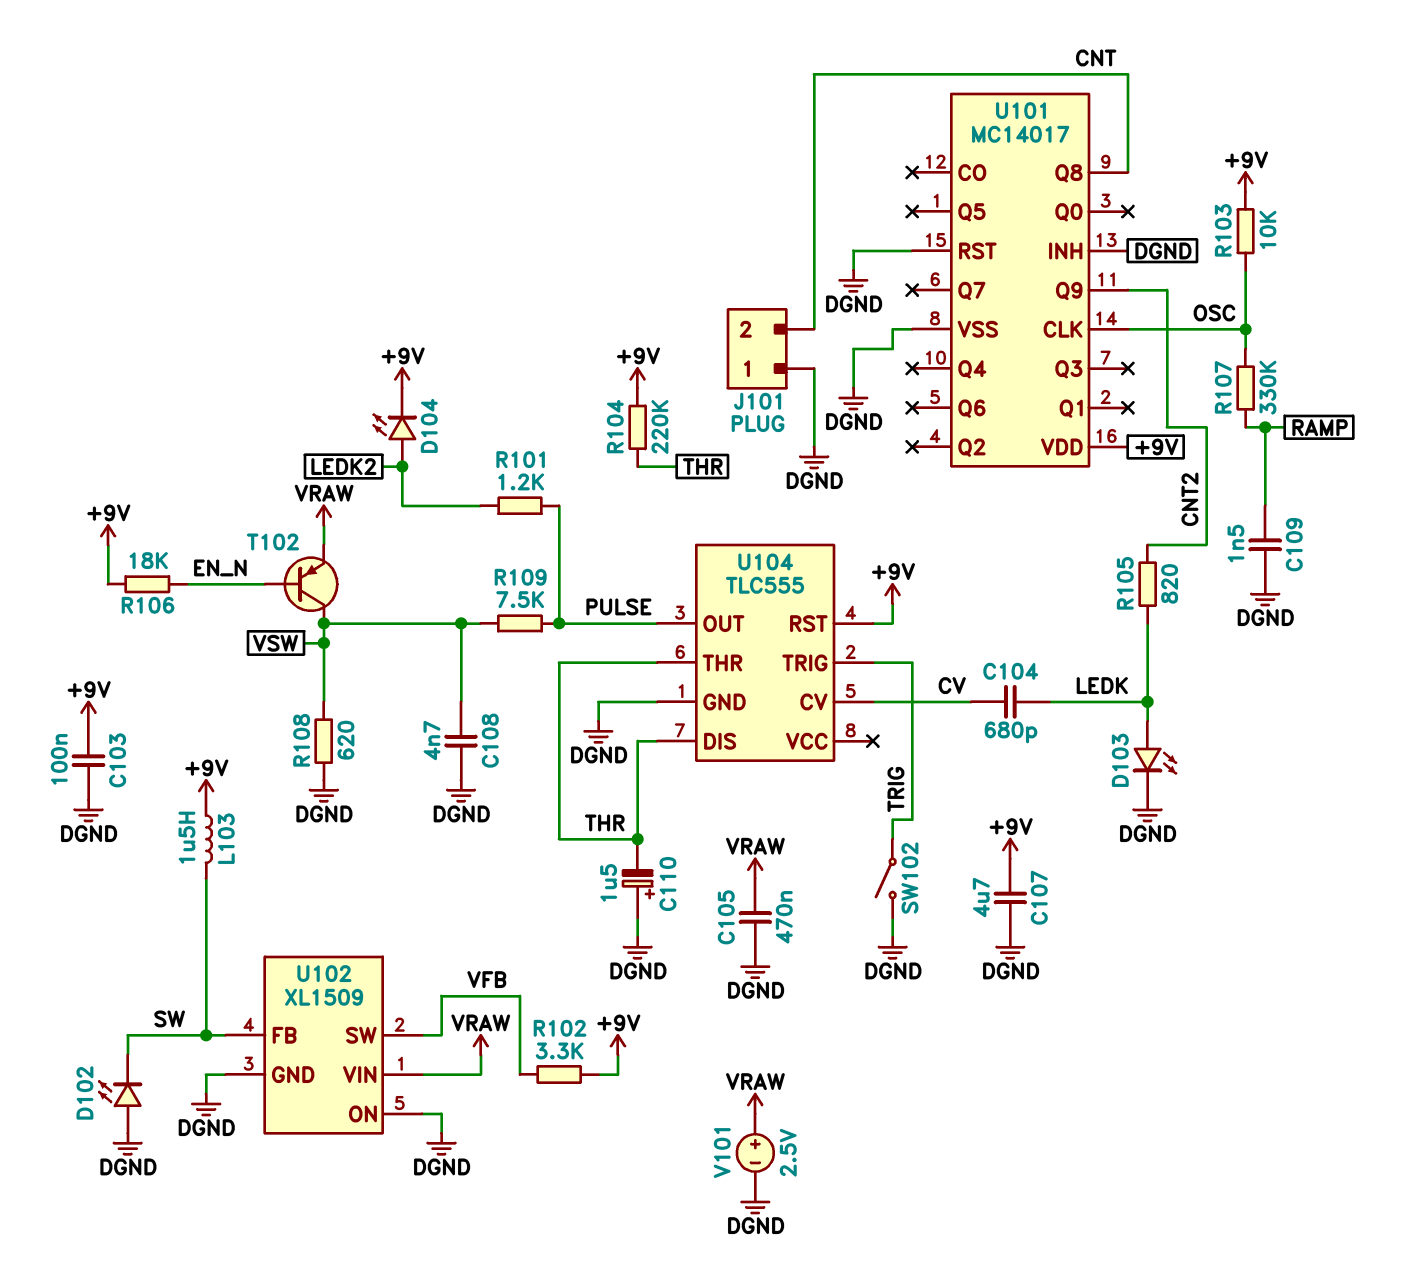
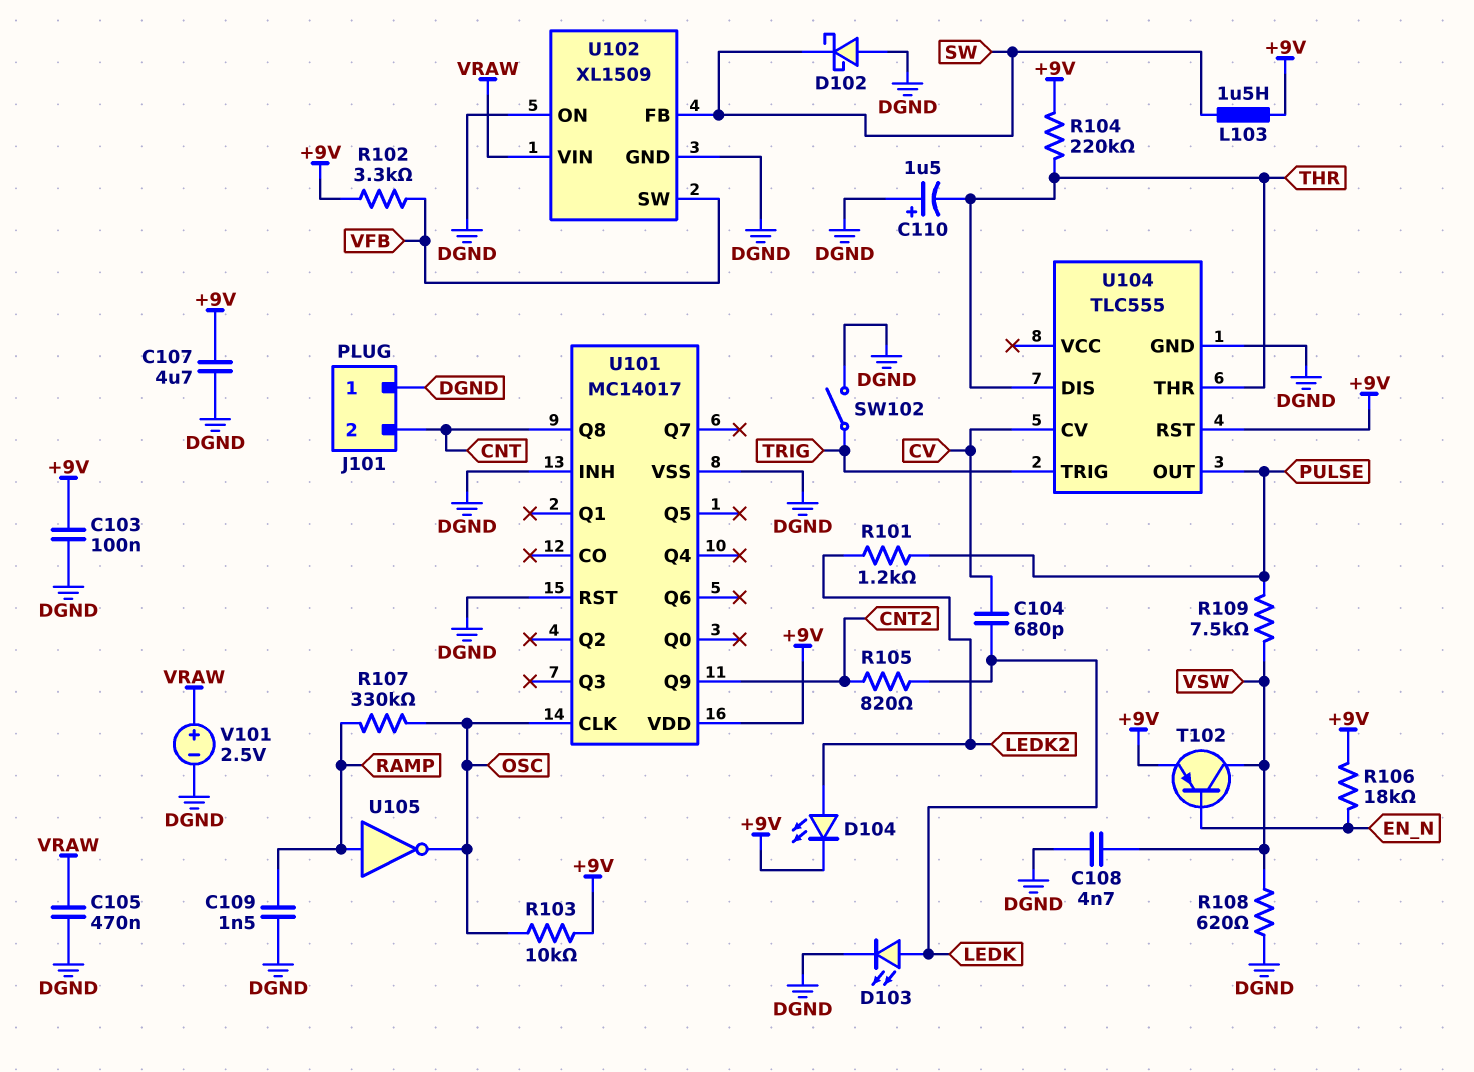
D102: LED (A DGND, K SW) -> schottky (A DGND, K SW)
T102: PNP (B EN_N, C VSW, E VRAW) -> PNP (B EN_N, C VSW, E +9V)
U105: none -> NOT (in RAMP, out OSC)

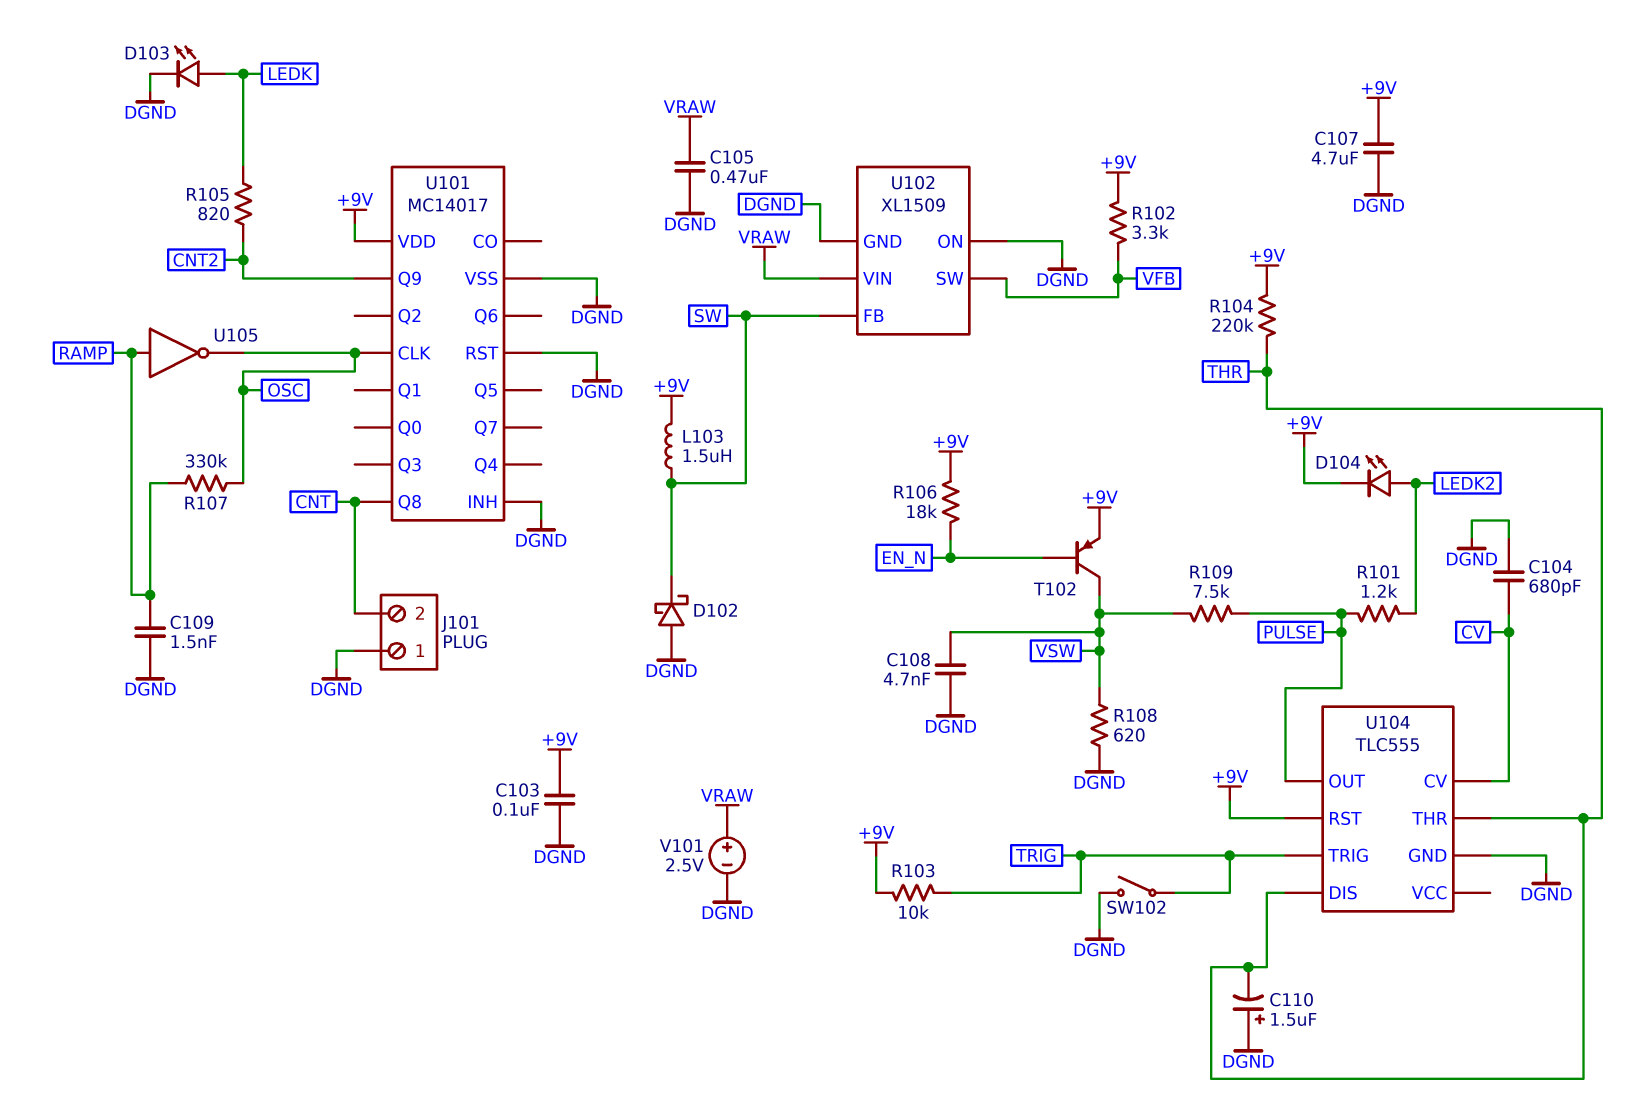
C104: 680pF (CV, LEDK) -> 680pF (CV, DGND)
R103: 10k (+9V, OSC) -> 10k (+9V, TRIG)

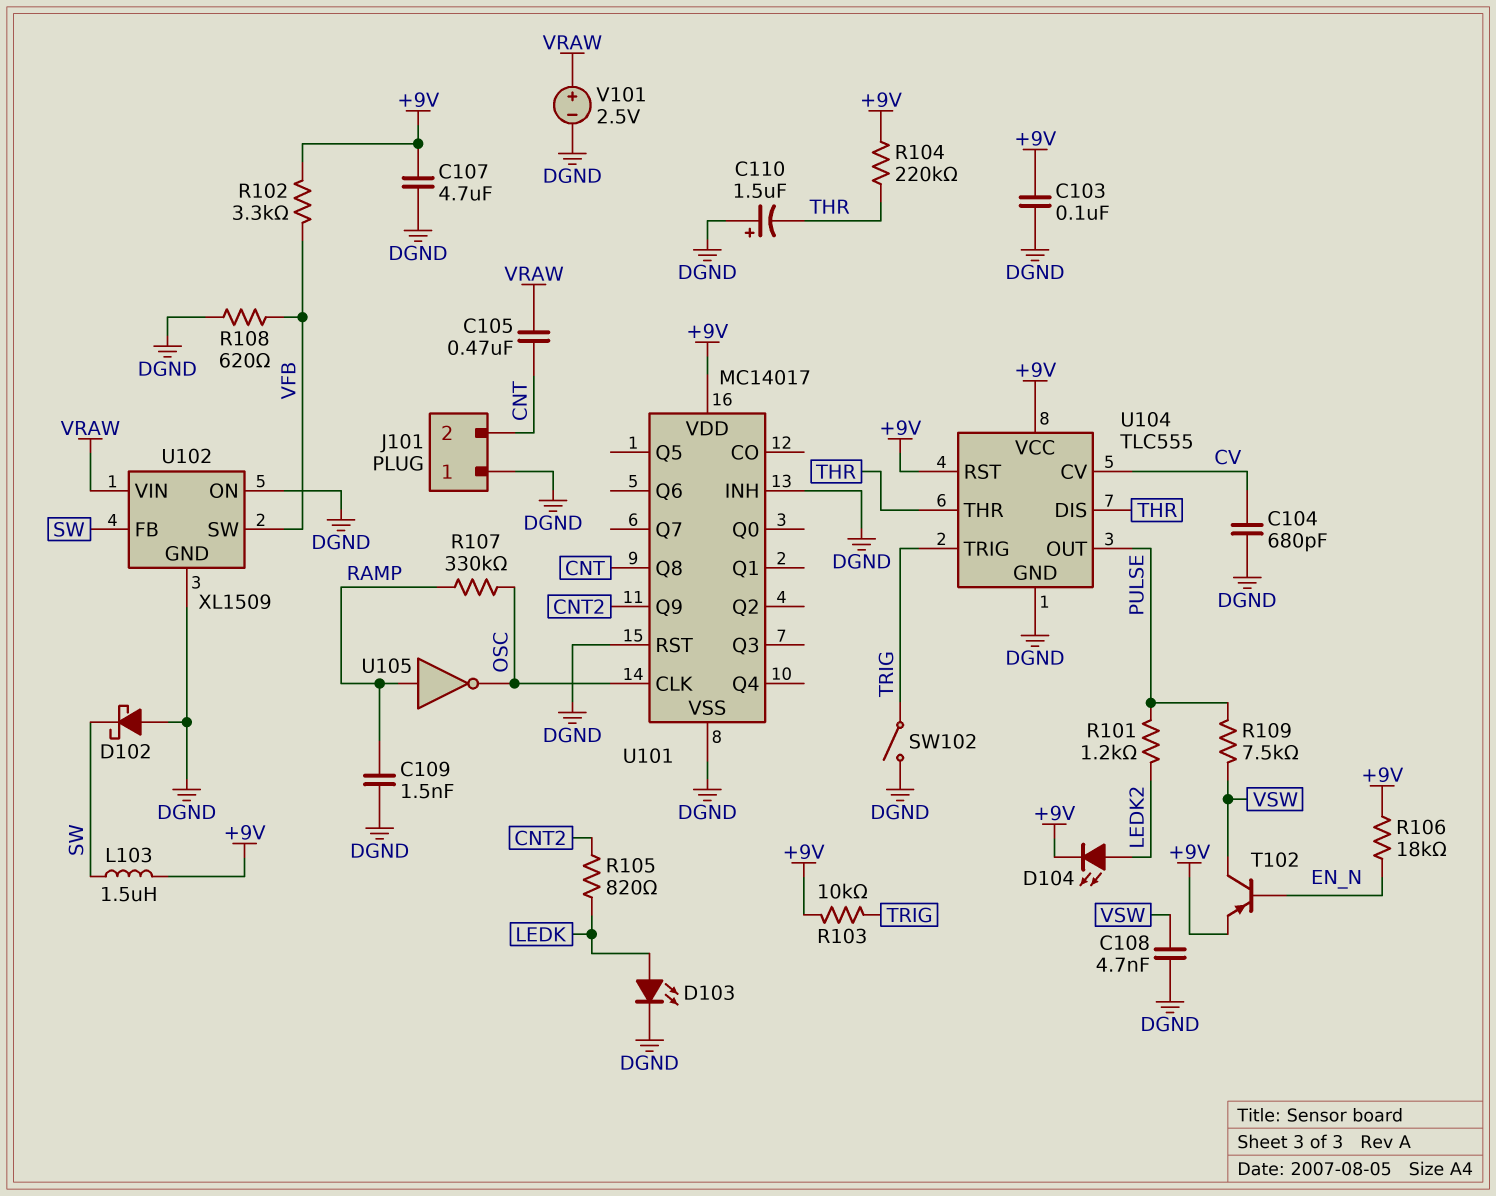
C105: 470nF (DGND, VRAW) -> 470nF (CNT, VRAW)
R108: 620 (DGND, VSW) -> 620 (DGND, VFB)
U104 pin VCC: none -> +9V

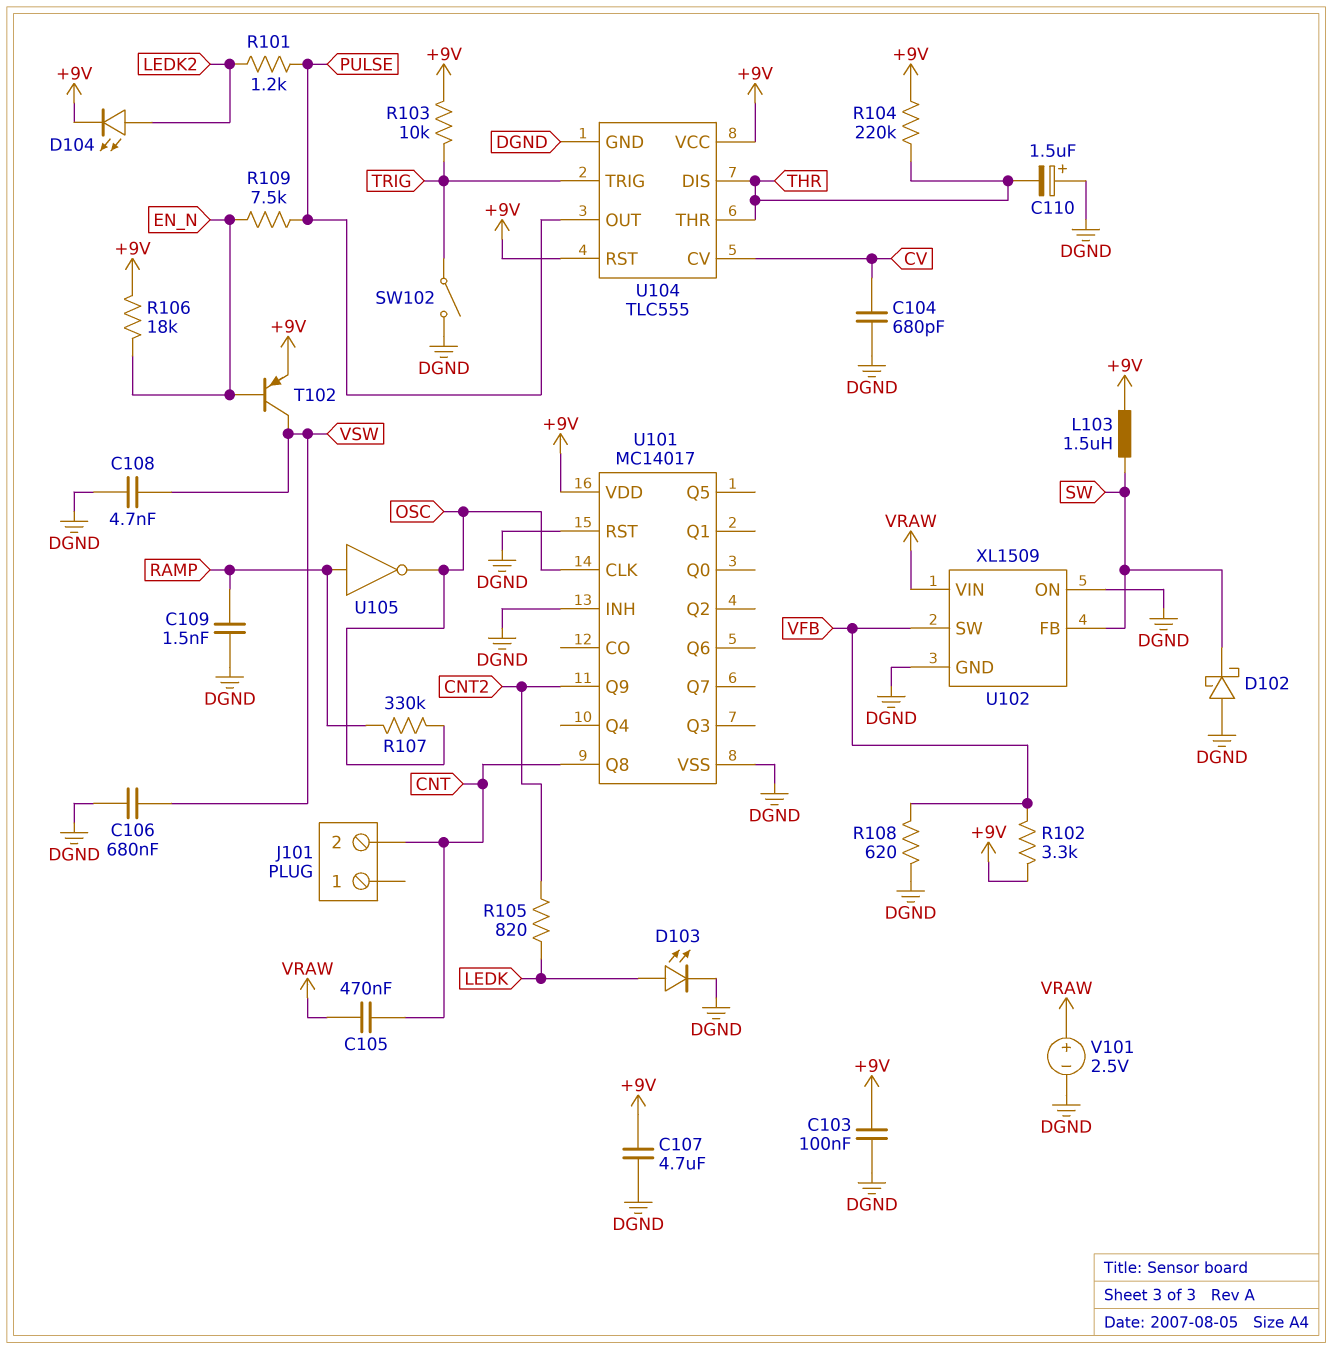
C106: none -> 680nF (DGND, VSW)
J101 pin 1: DGND -> none
R109: 7.5k (PULSE, VSW) -> 7.5k (EN_N, PULSE)

